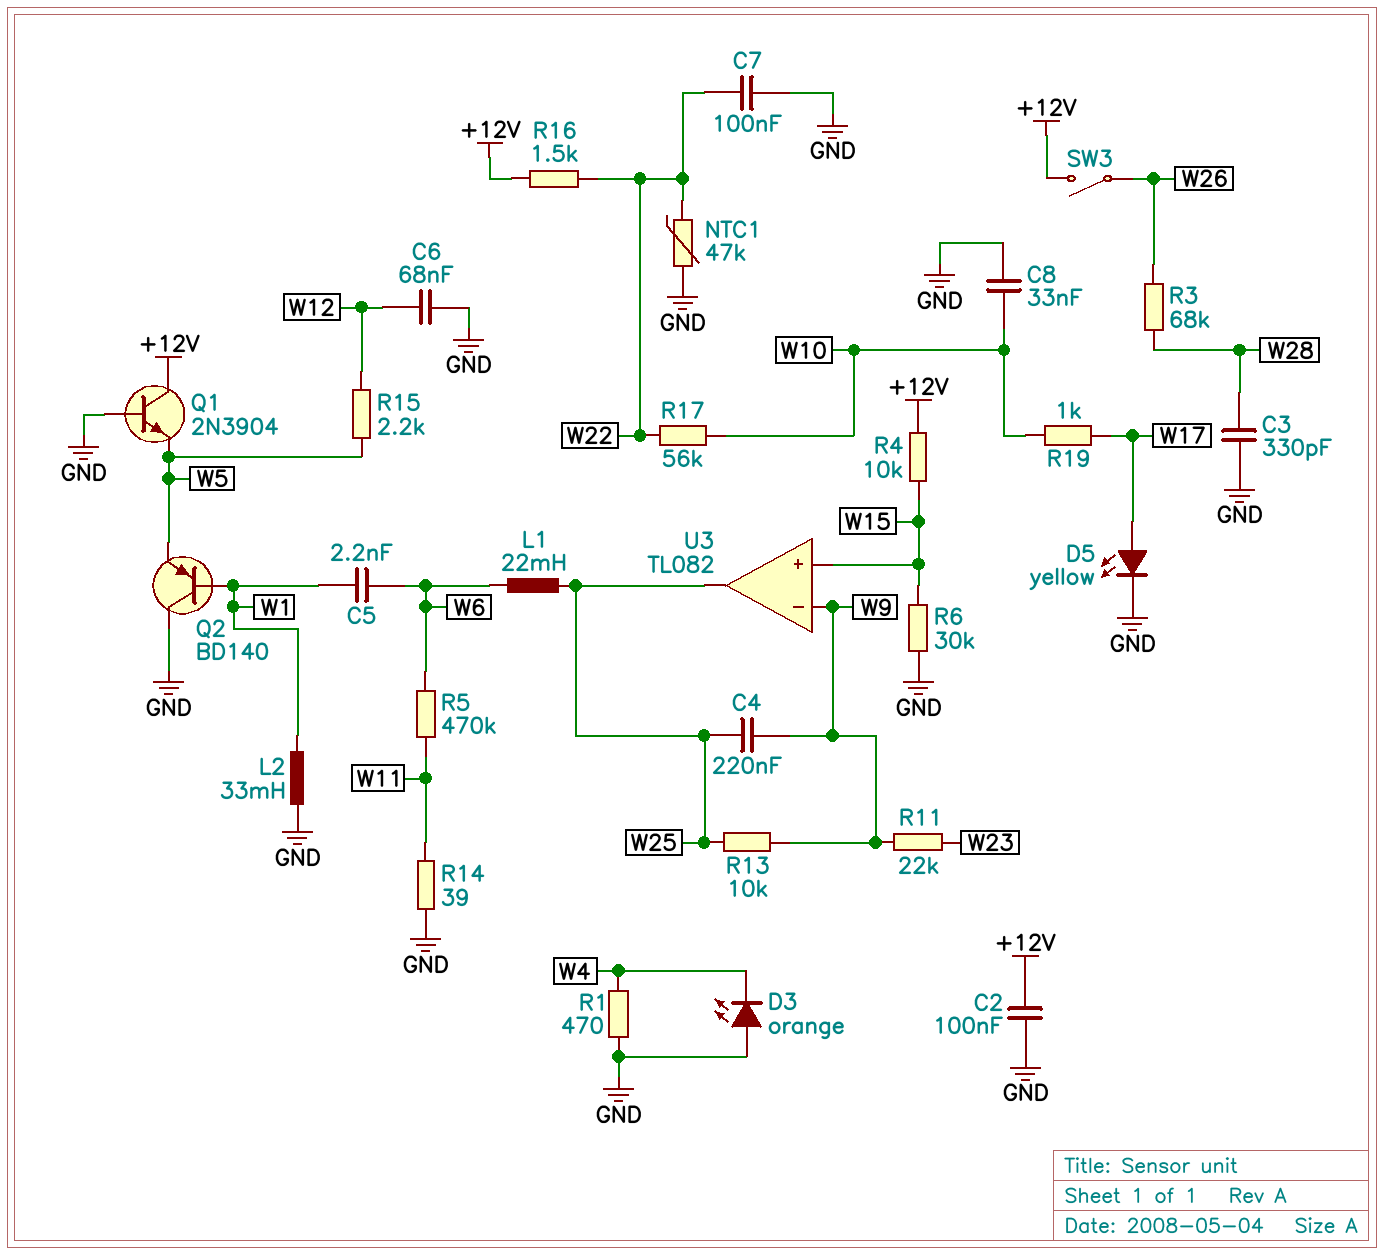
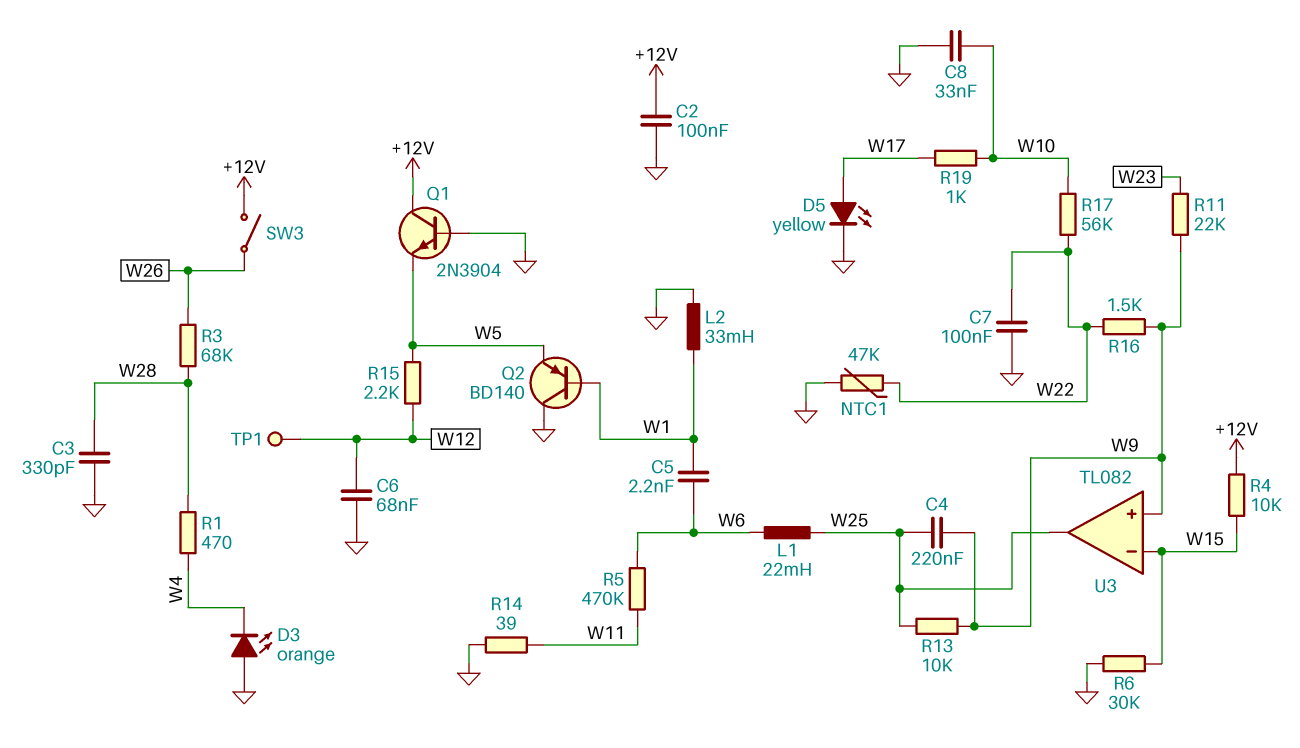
R1: 470 (GND, W4) -> 470 (W4, W28)
R16: 1.5k (+12V, W22) -> 1.5k (W9, W22)
TP1: none -> test point (W12)
U3 pin in+: W15 -> W9
U3 pin in-: W9 -> W15

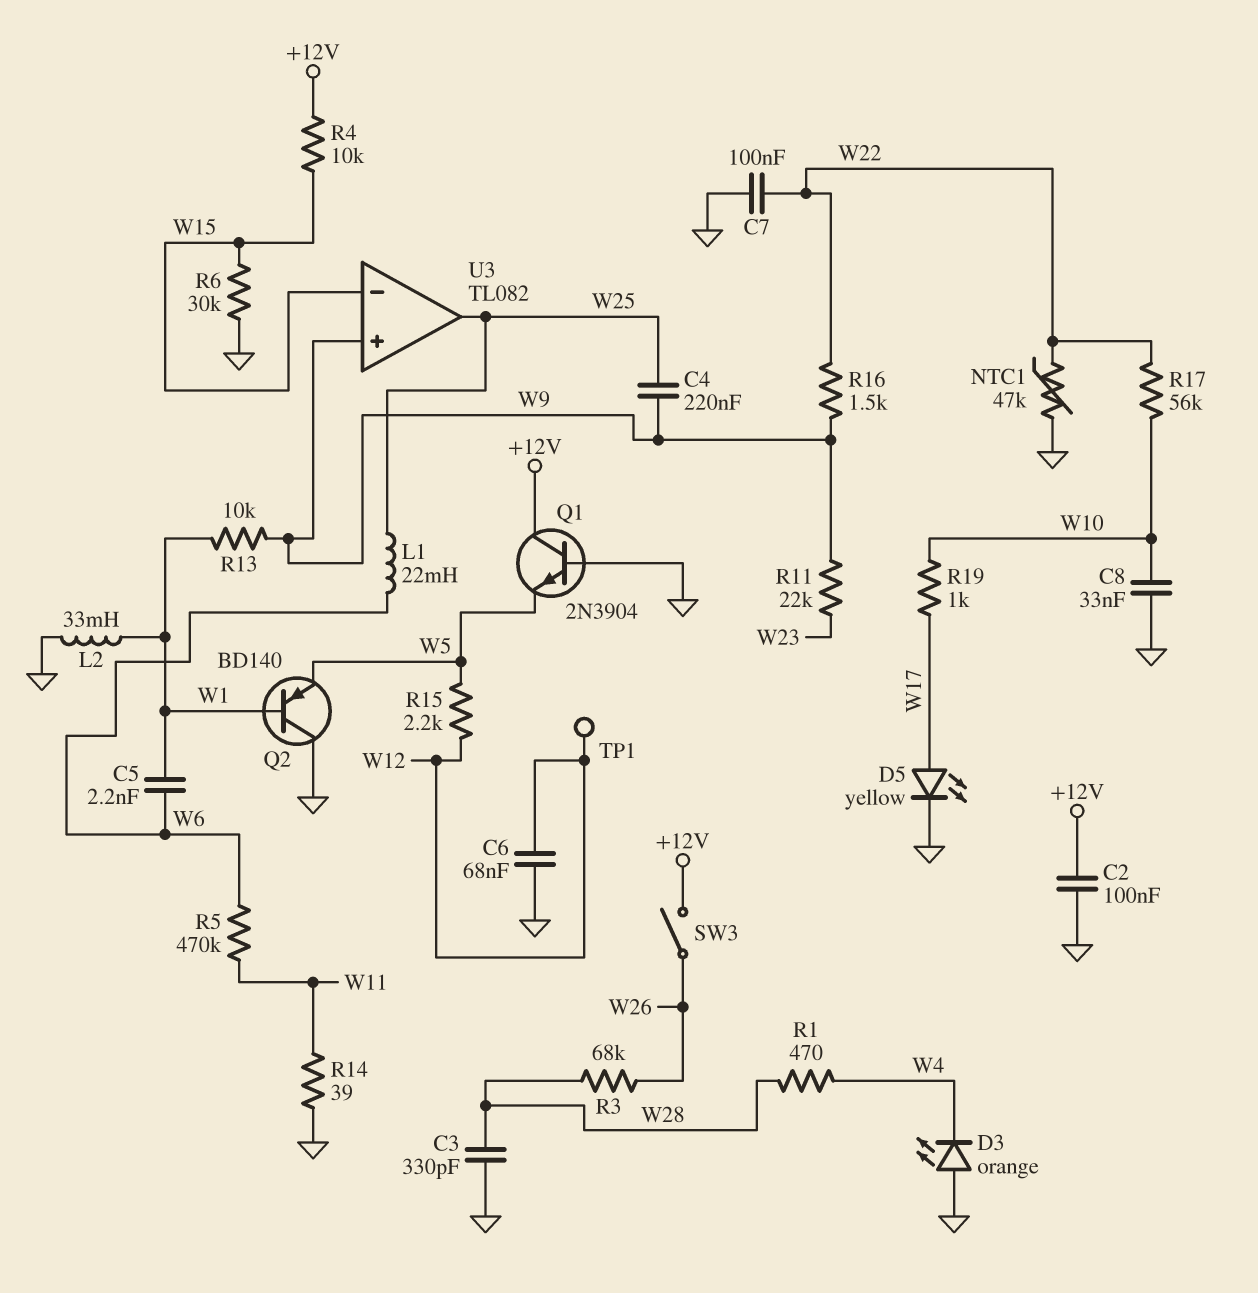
R13: 10k (W9, W25) -> 10k (W1, W9)

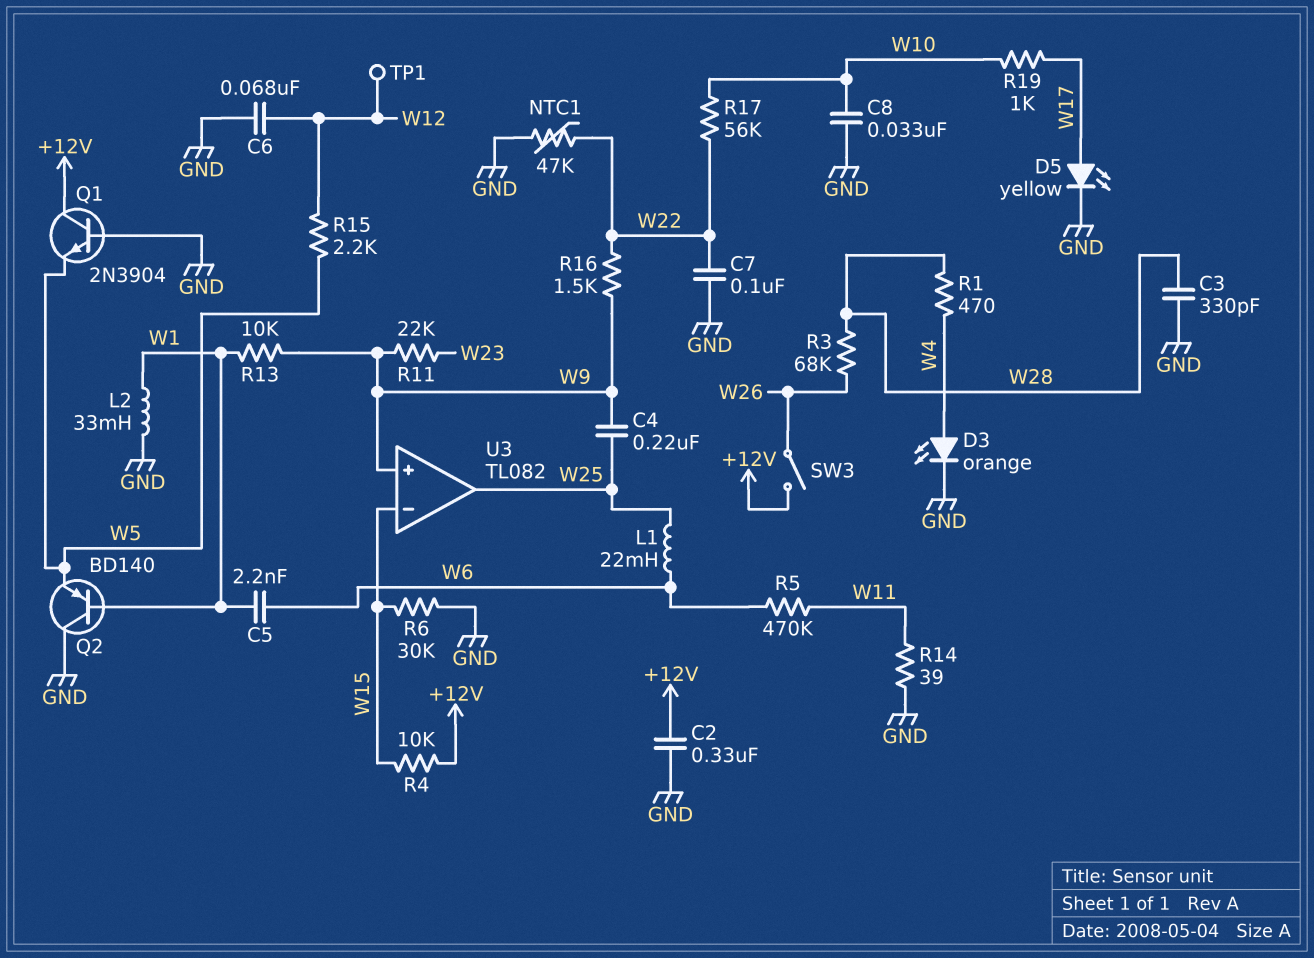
C2: 100nF (+12V, GND) -> 330nF (+12V, GND)
D3: LED orange (A GND, K W4) -> LED orange (A W4, K GND)

